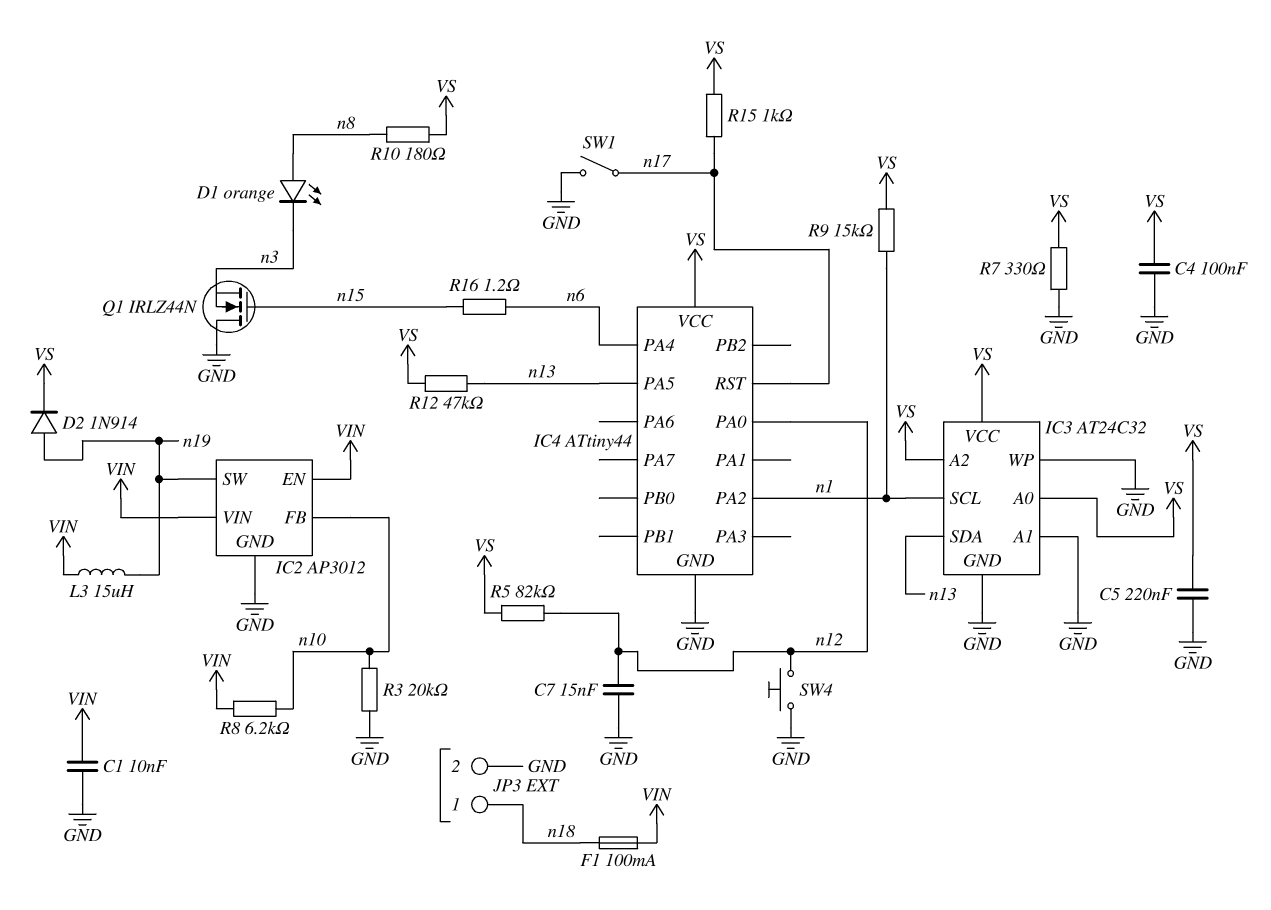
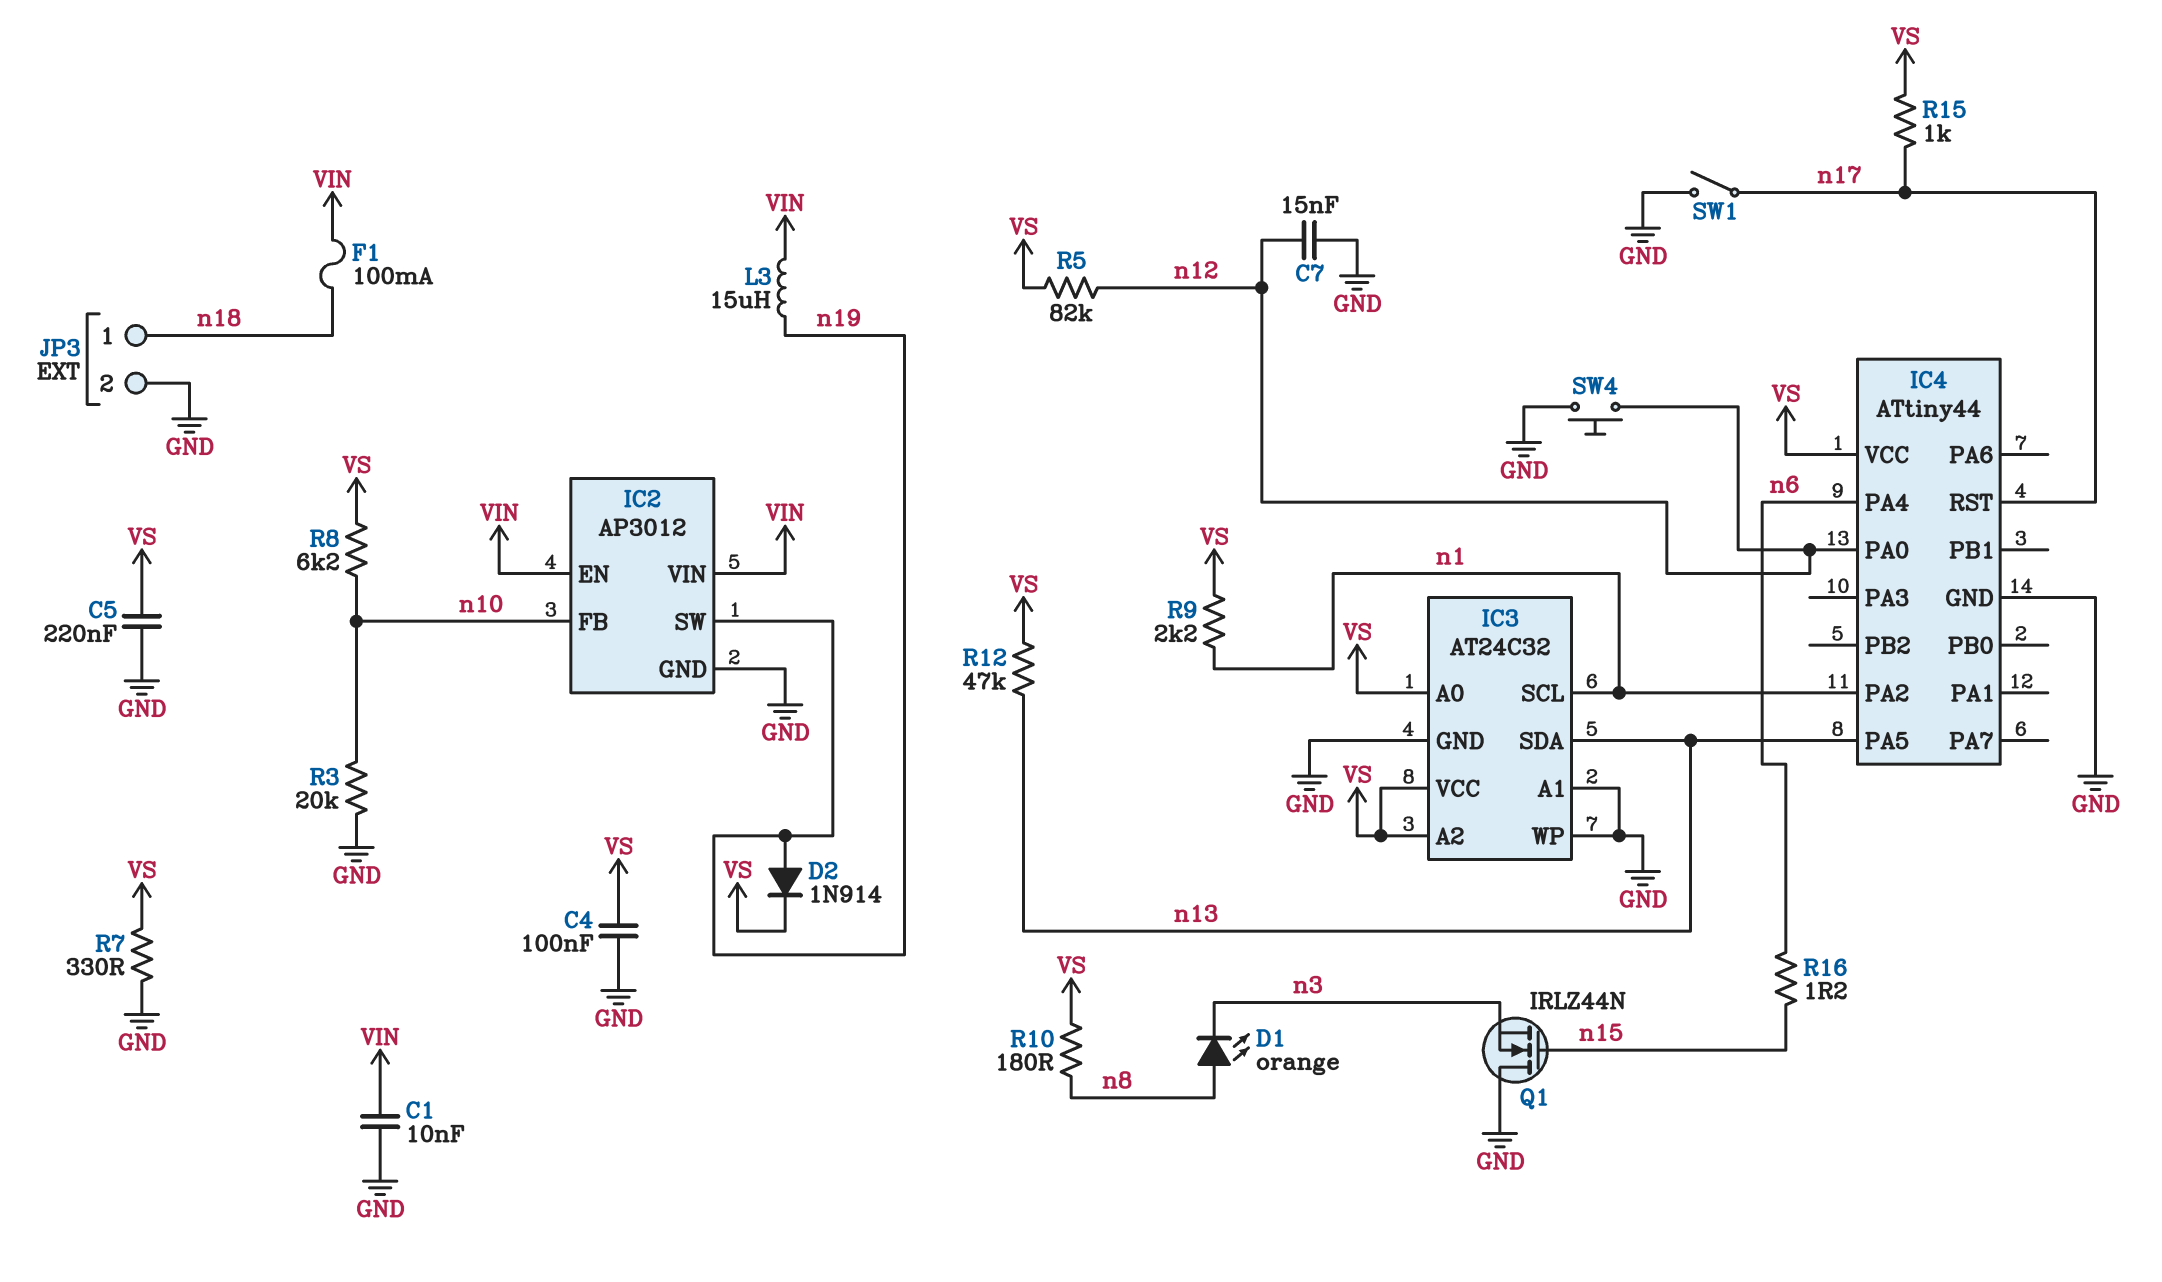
R8: 6.2k (VIN, n10) -> 6.2k (VS, n10)
R9: 15k (VS, n1) -> 2.2k (VS, n1)

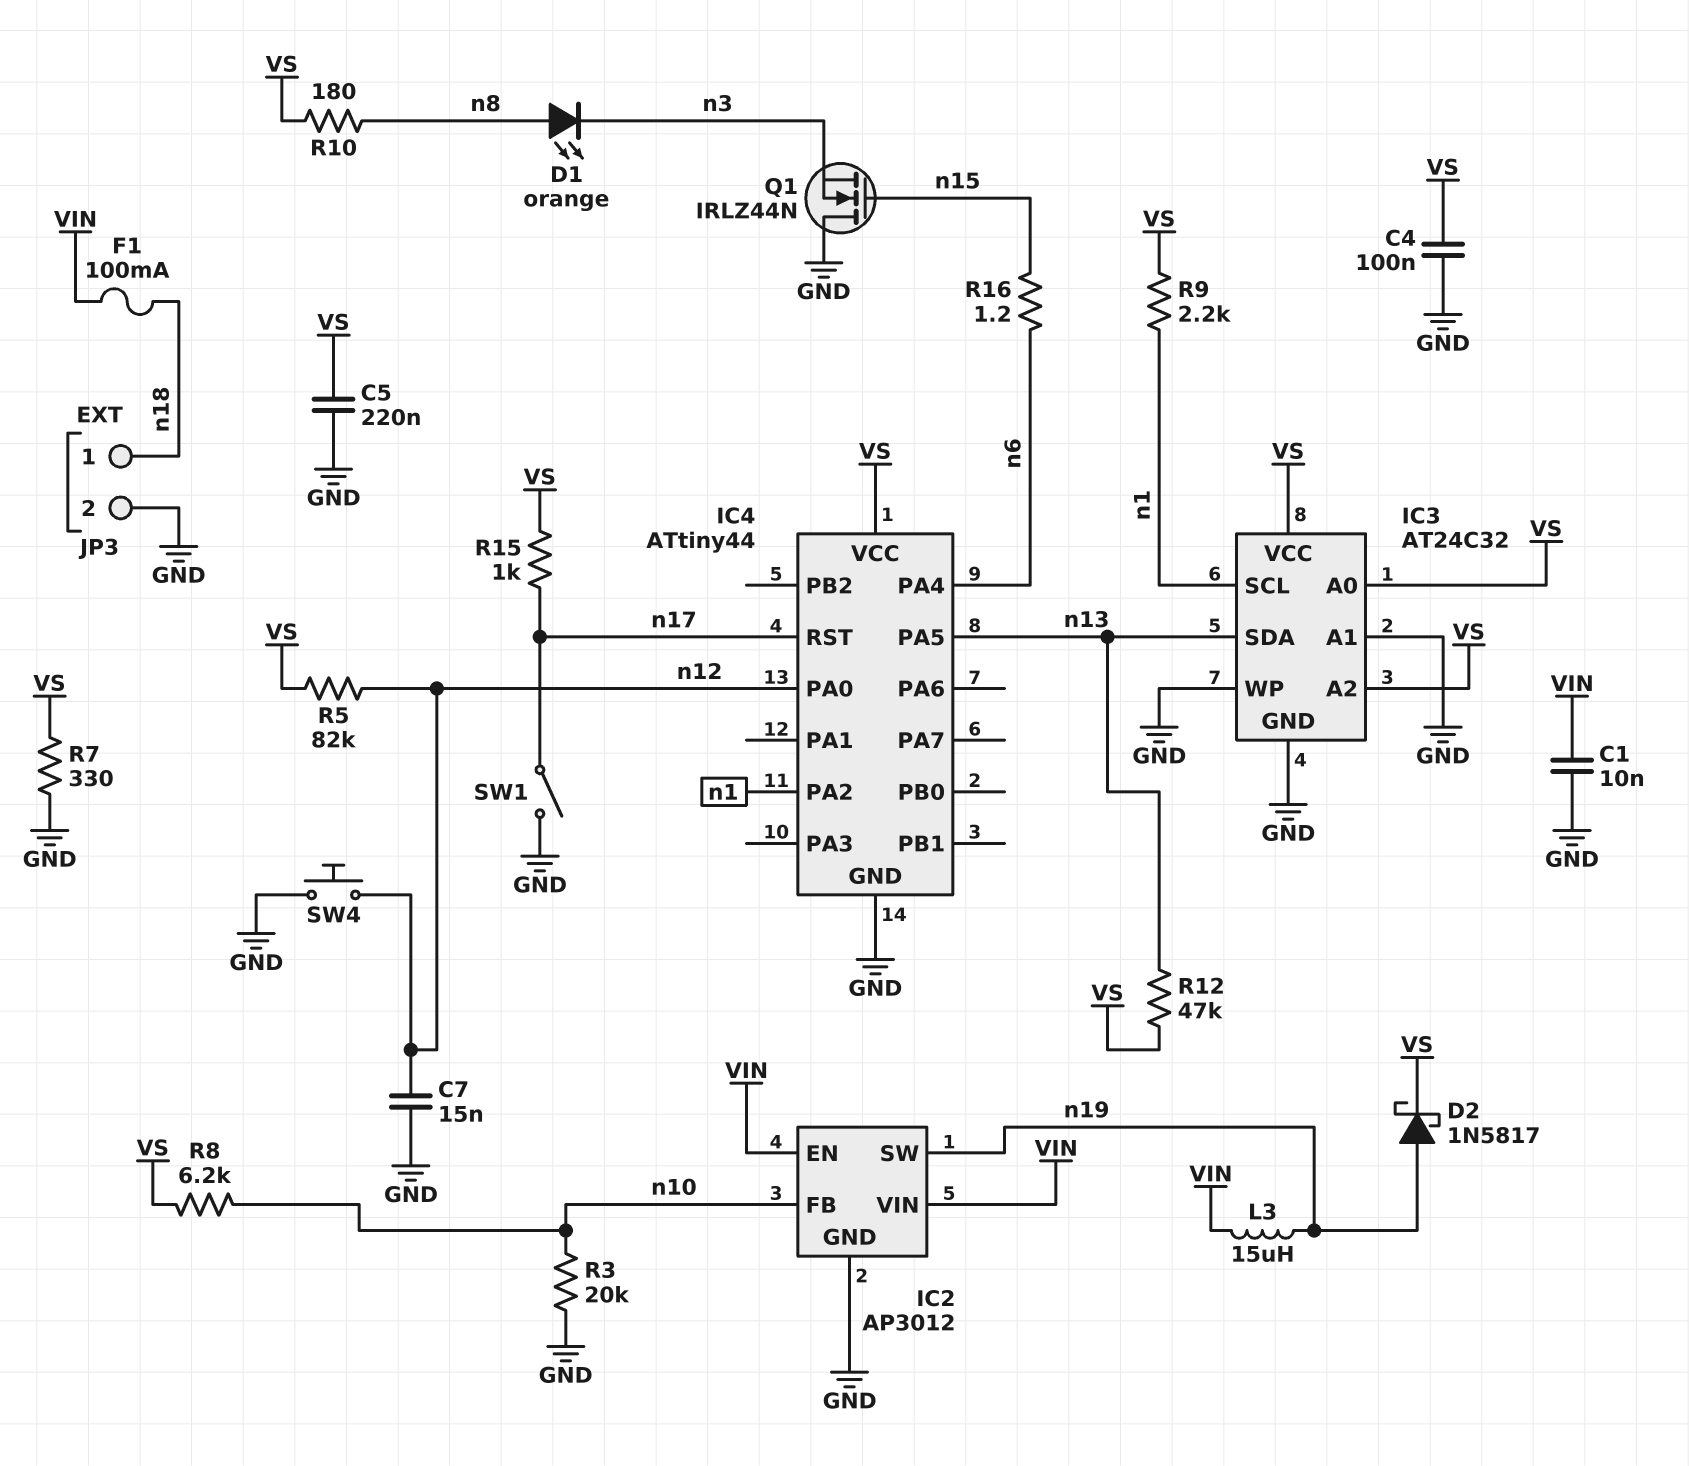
D2: diode 1N914 (A n19, K VS) -> schottky 1N5817 (A n19, K VS)

